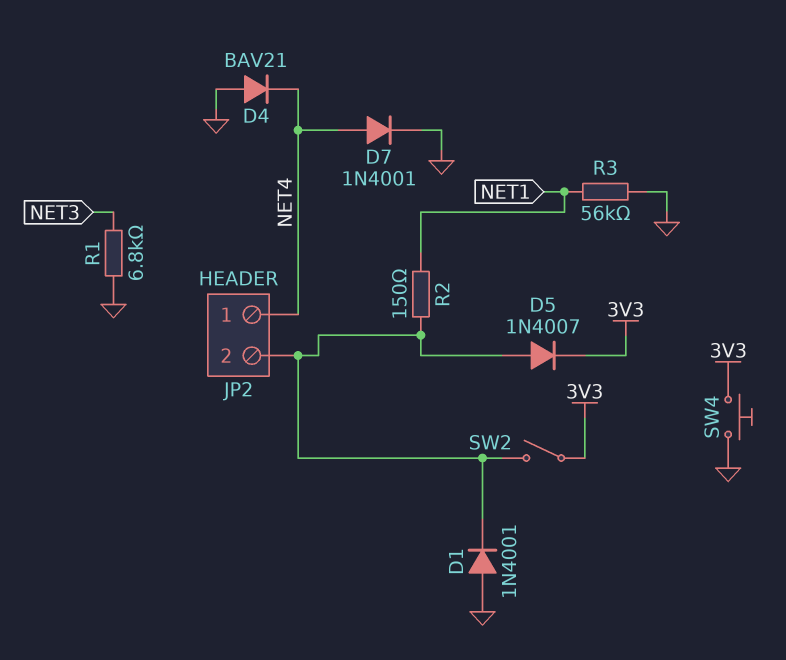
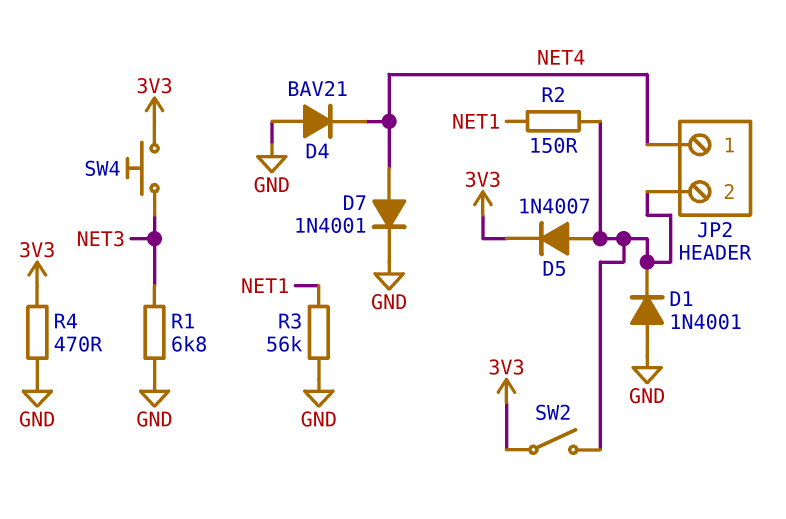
R4: none -> 470 (3V3, GND)
SW4: button (3V3, GND) -> button (3V3, NET3)

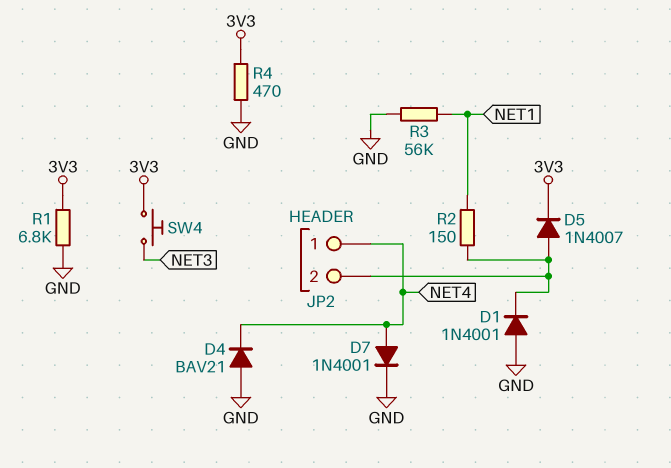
R1: 6.8k (GND, NET3) -> 6.8k (3V3, GND)
SW2: switch (3V3, JP2/2) -> none

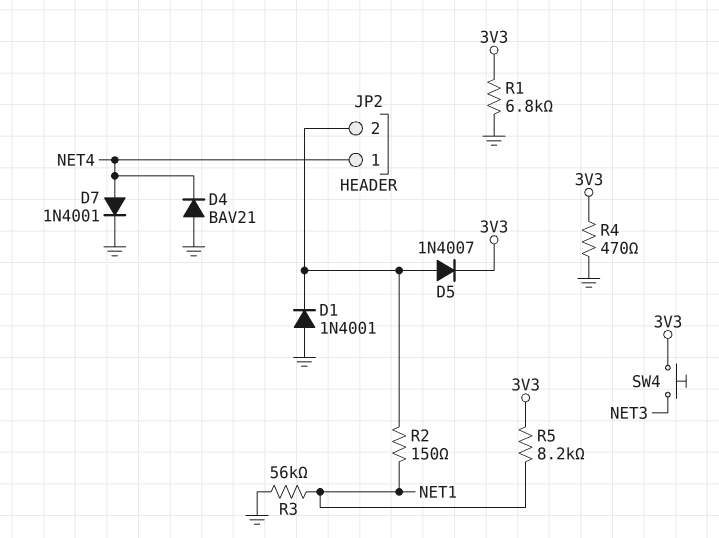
R5: none -> 8.2k (3V3, NET1)

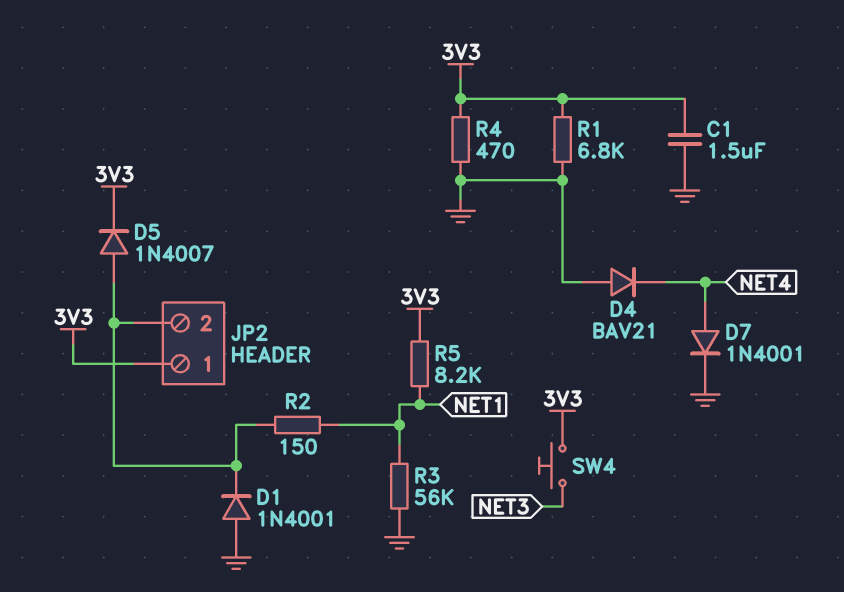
C1: none -> 1.5uF (3V3, GND)
JP2 pin 1: NET4 -> 3V3

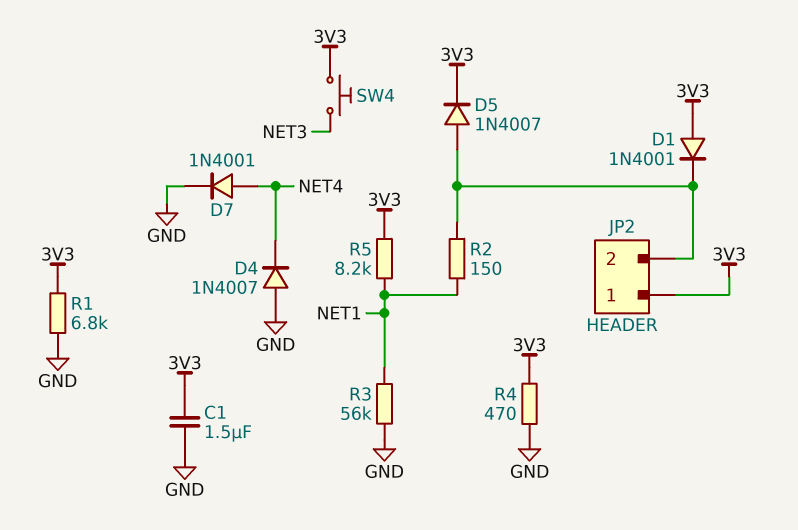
D1: diode 1N4001 (A GND, K JP2/2) -> diode 1N4001 (A 3V3, K JP2/2)
D4: diode BAV21 (A GND, K NET4) -> diode 1N4007 (A GND, K NET4)

